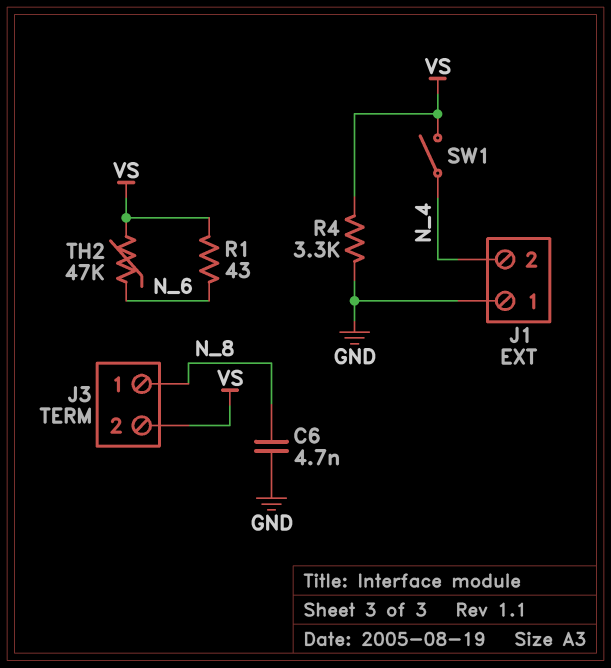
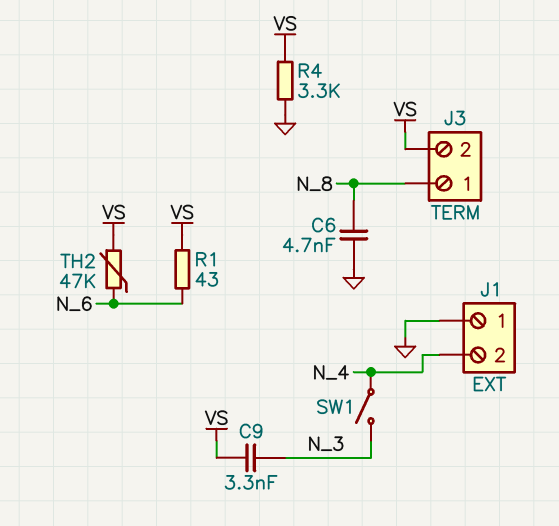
C9: none -> 3.3nF (N_3, VS)
SW1: switch (N_4, VS) -> switch (N_3, N_4)

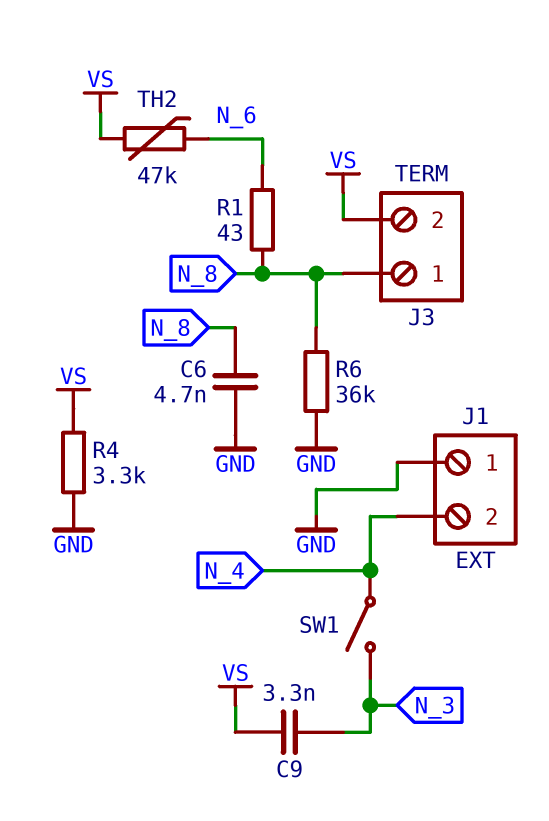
R1: 43 (N_6, VS) -> 43 (N_6, N_8)
R6: none -> 36k (GND, N_8)

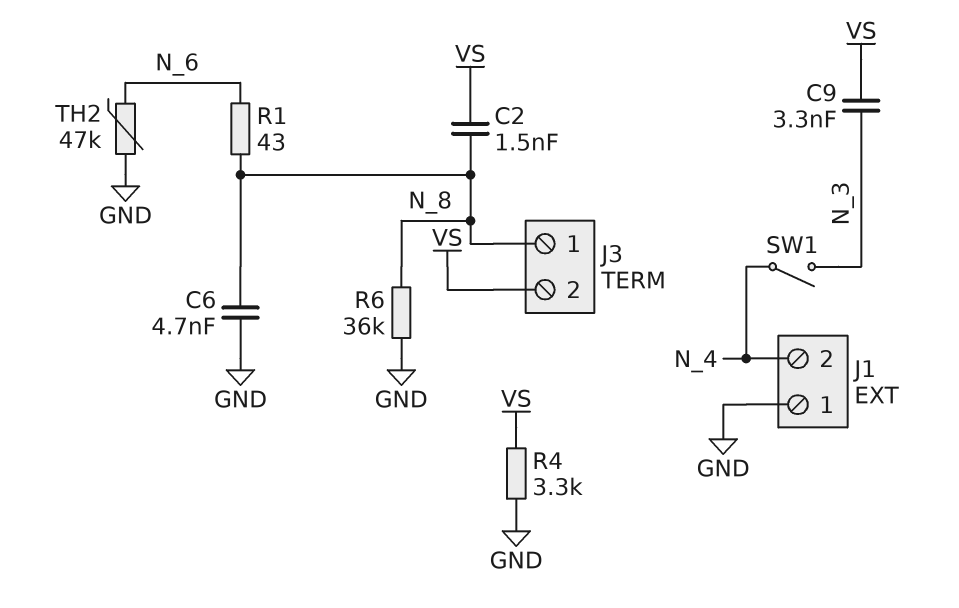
C2: none -> 1.5nF (N_8, VS)
TH2: 47k (N_6, VS) -> 47k (GND, N_6)

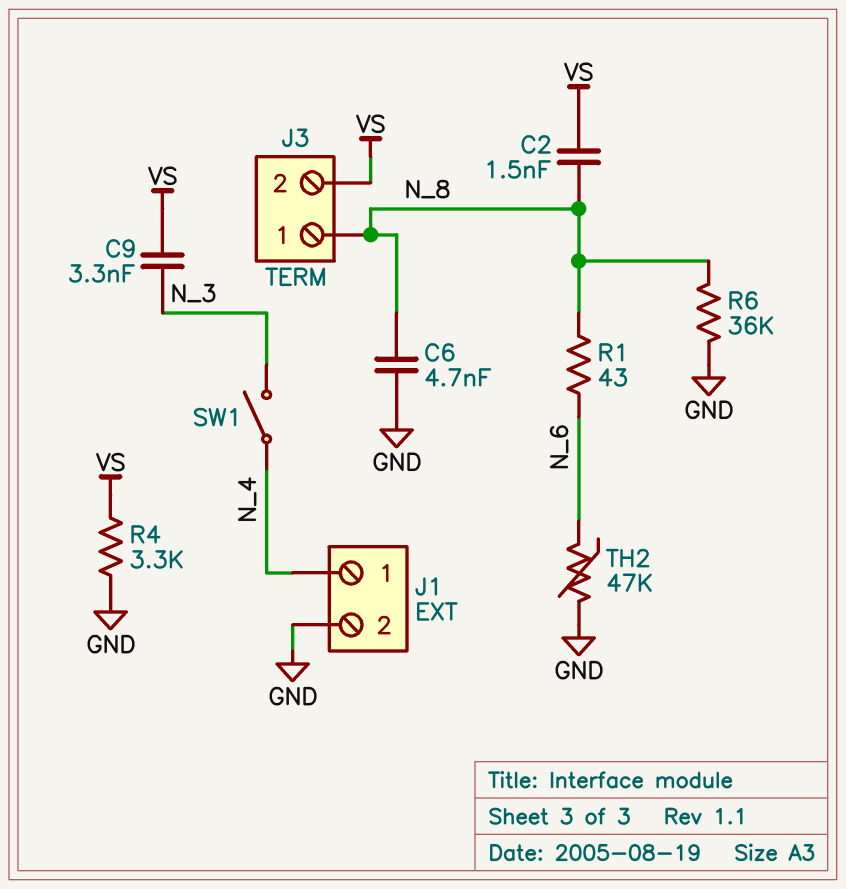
J1 pin 1: GND -> N_4
J1 pin 2: N_4 -> GND

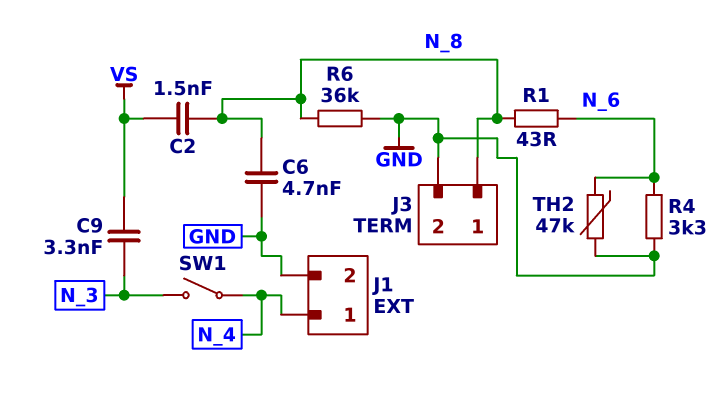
J3 pin 2: VS -> GND
R4: 3.3k (GND, VS) -> 3.3k (GND, N_6)

